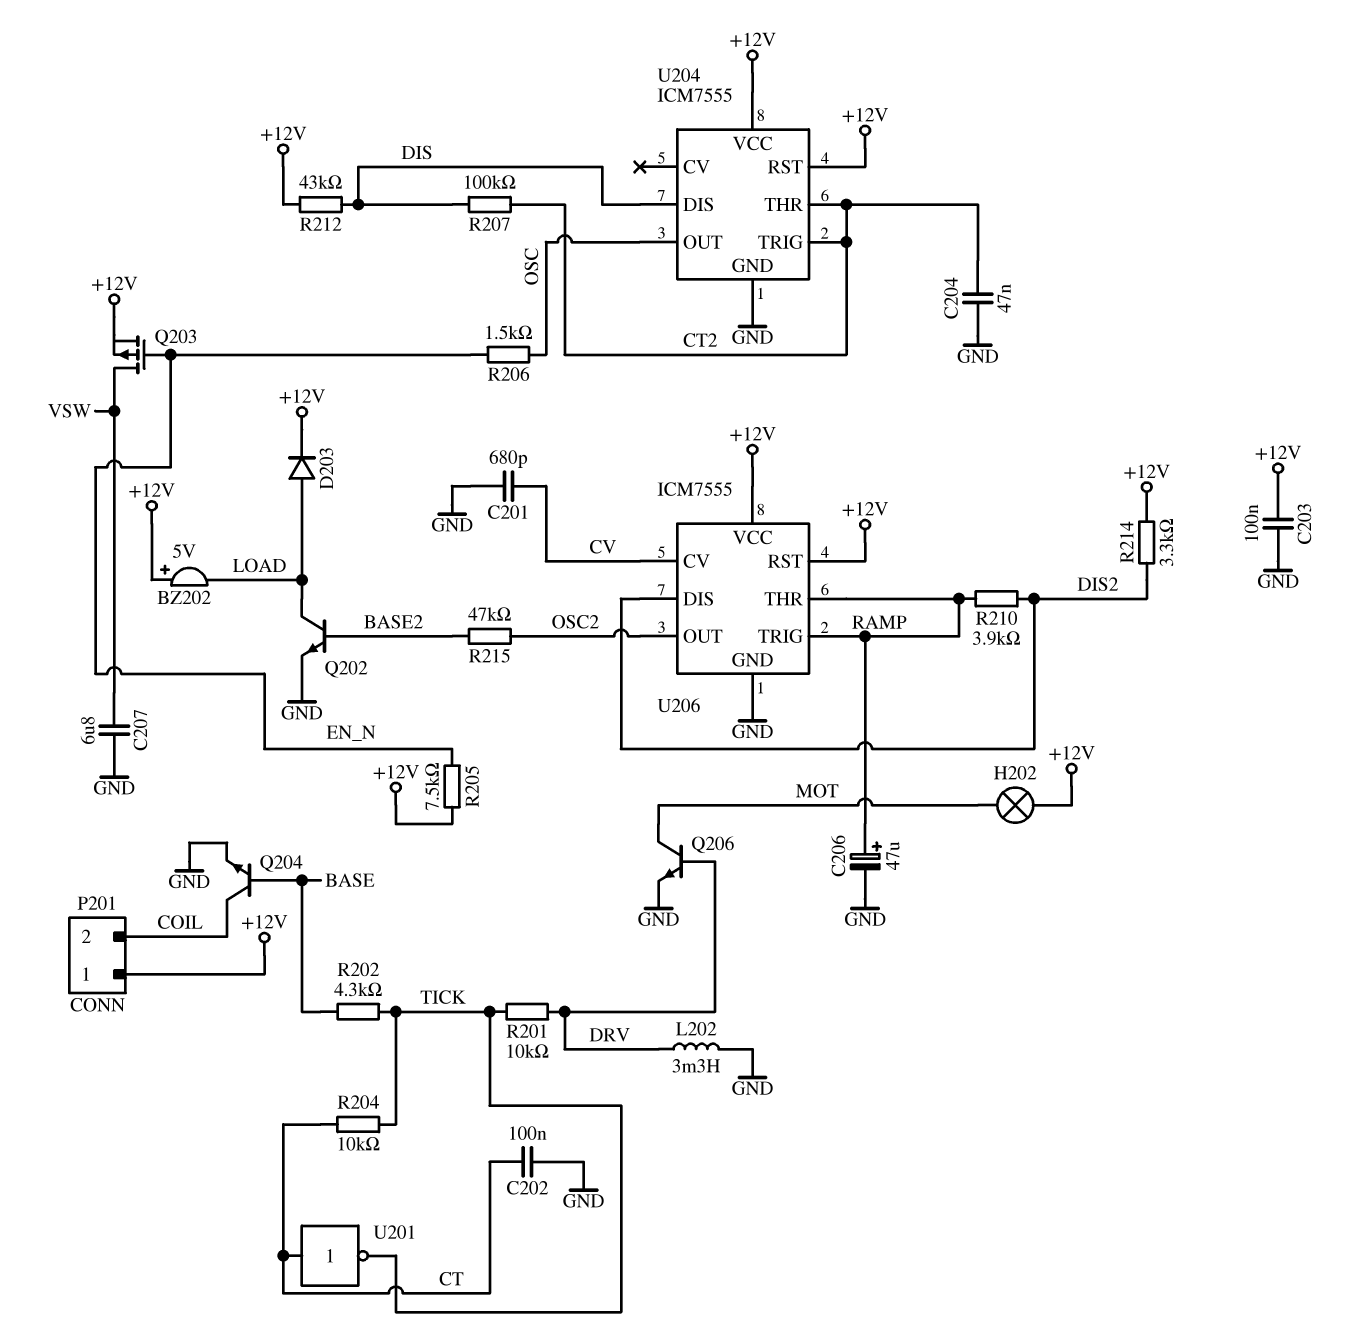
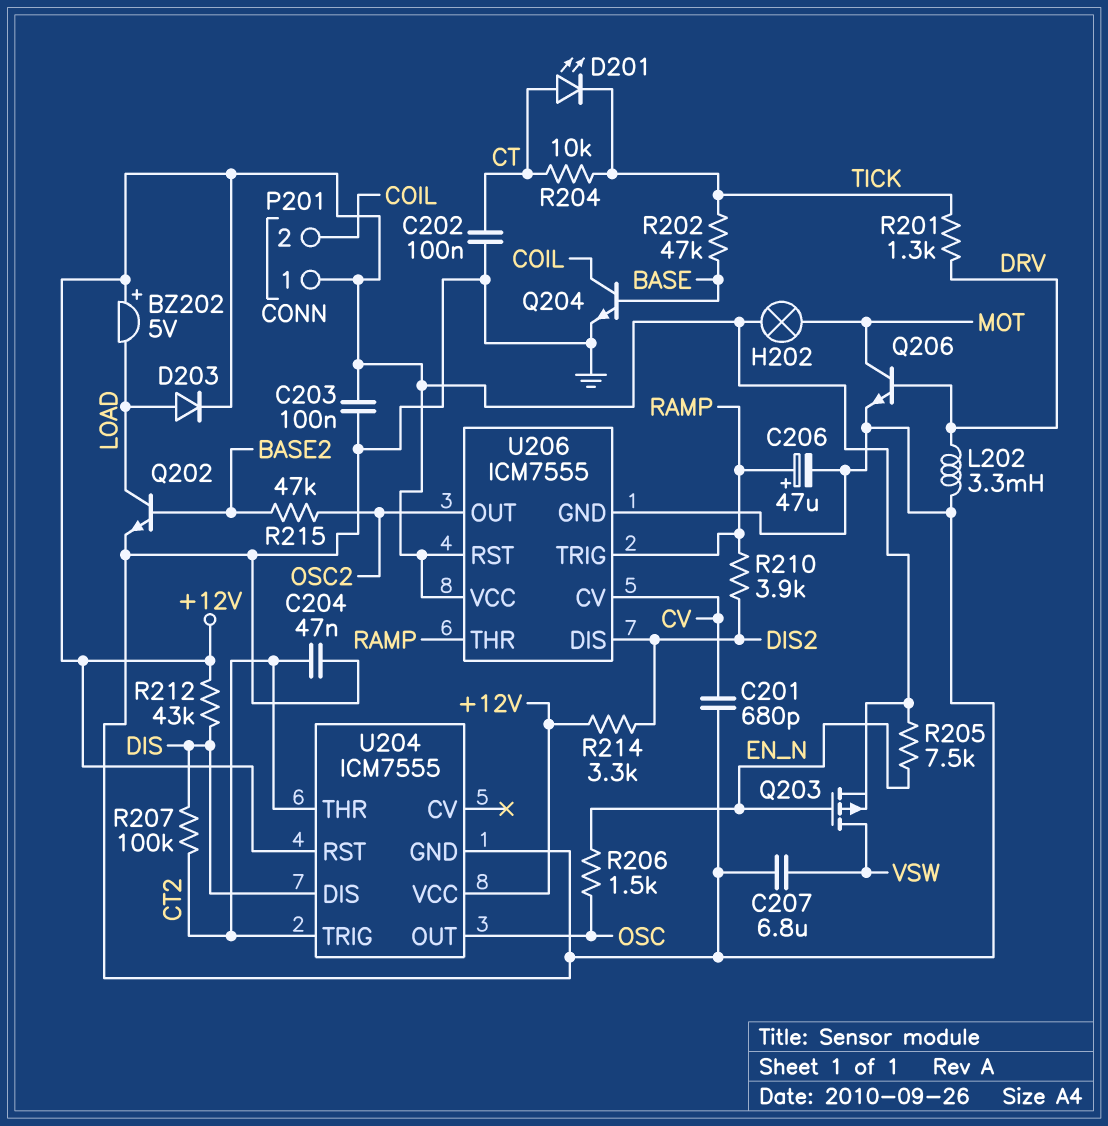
D201: none -> LED (A CT, K TICK)
R201: 10k (DRV, TICK) -> 1.3k (DRV, TICK)
R202: 4.3k (BASE, TICK) -> 47k (BASE, TICK)
U201: NOT (in CT, out TICK) -> none

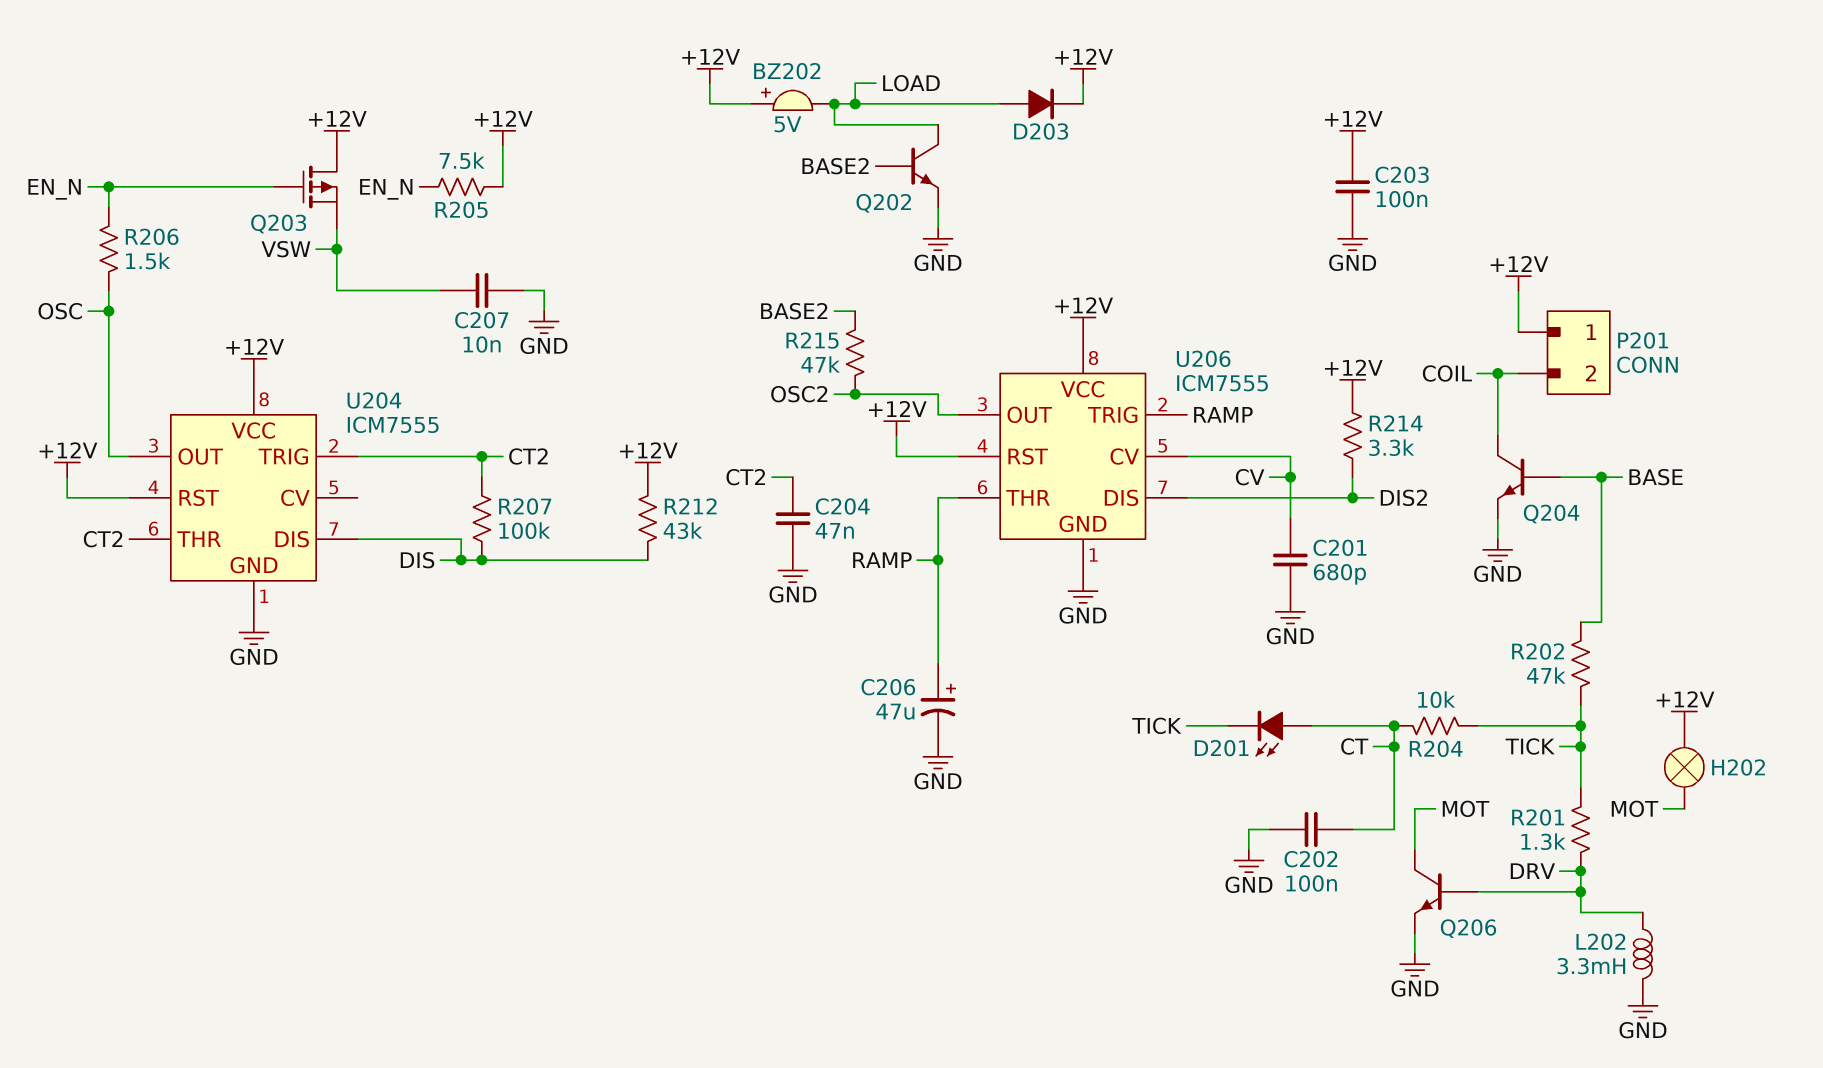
C207: 6.8uF (GND, VSW) -> 10nF (GND, VSW)
Q203: PMOS (G EN_N, D VSW, S +12V) -> PMOS (G EN_N, D +12V, S VSW)
R210: 3.9k (DIS2, RAMP) -> none

